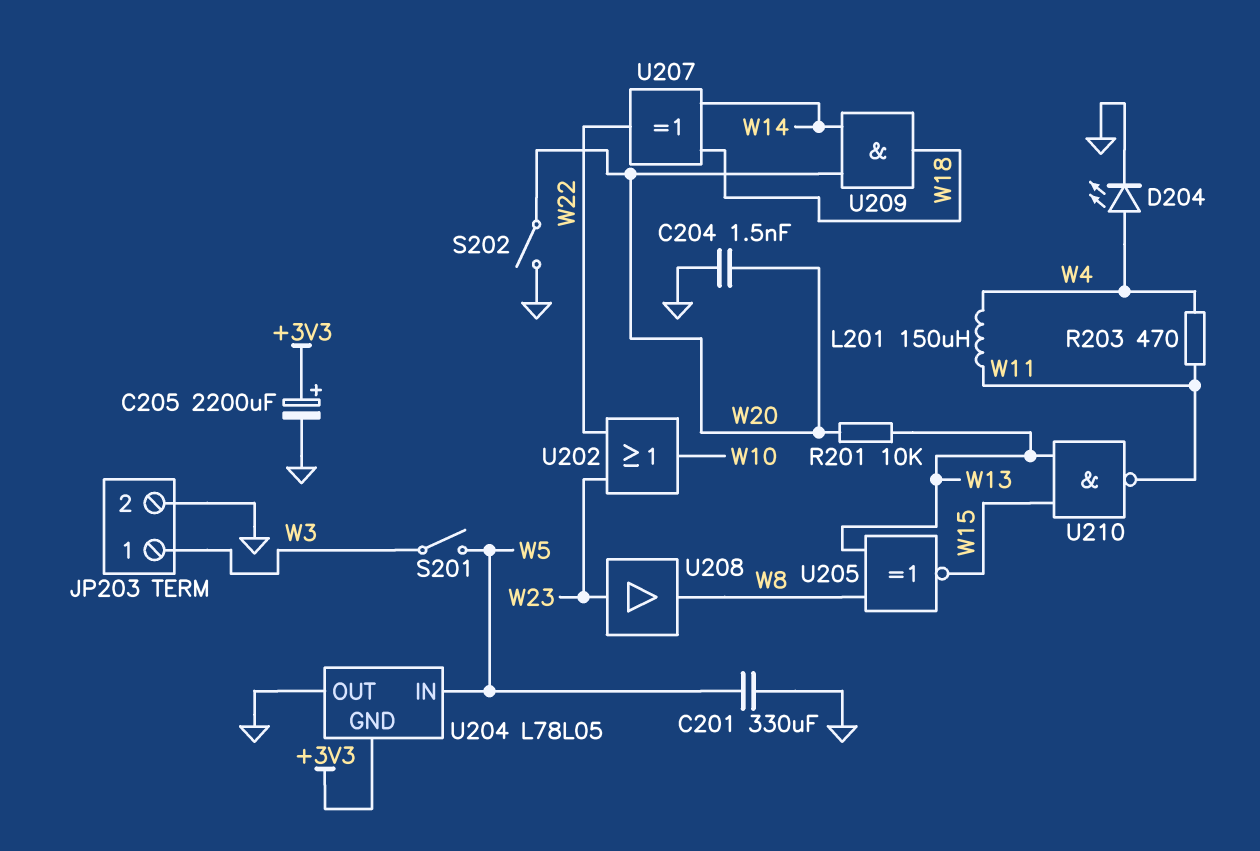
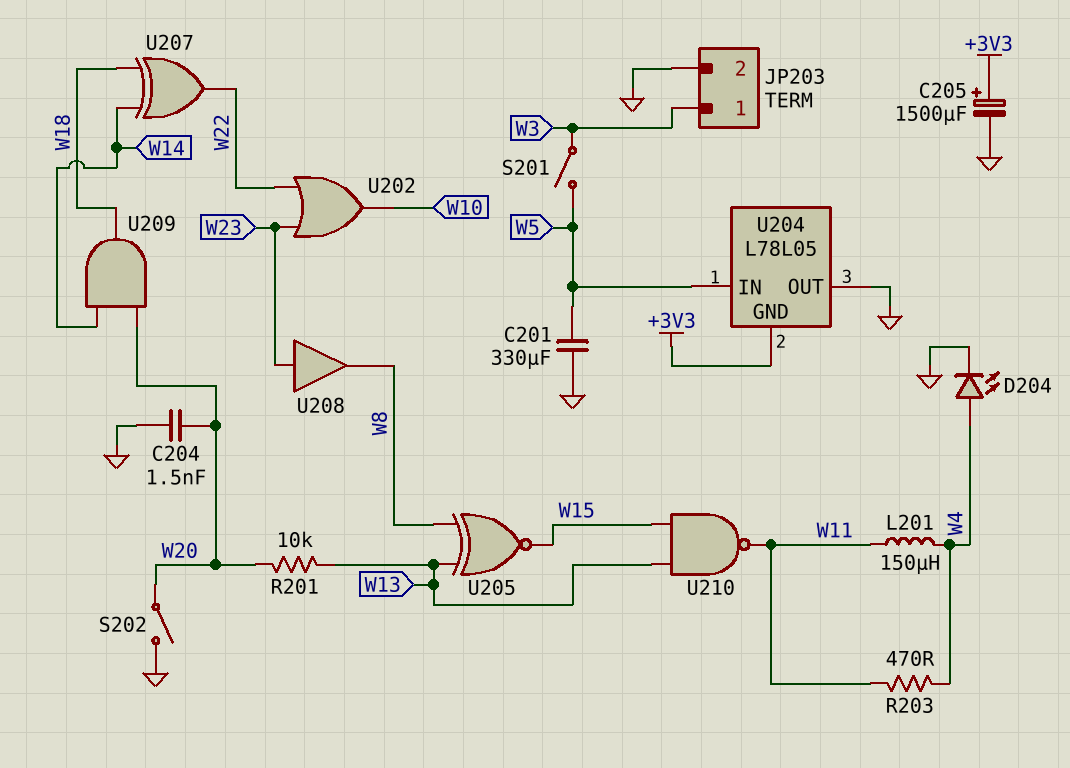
C205: 2200uF (plus +3V3, minus GND) -> 1500uF (plus +3V3, minus GND)

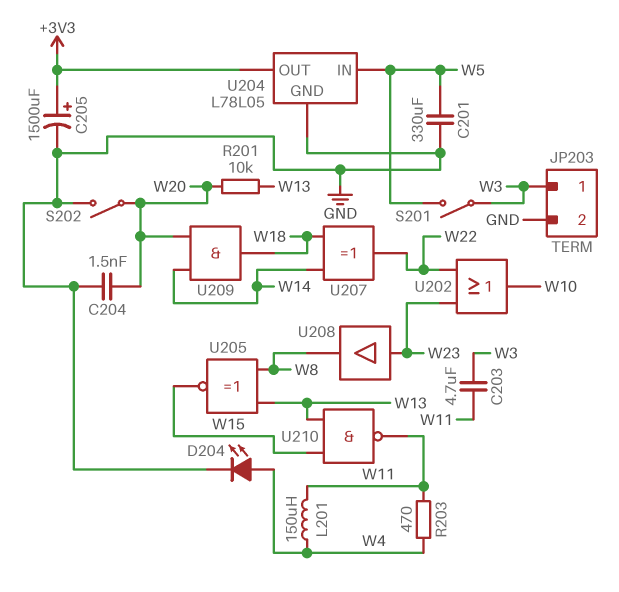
C203: none -> 4.7uF (W3, W11)
U204 pin GND: +3V3 -> GND
U204 pin OUT: GND -> +3V3

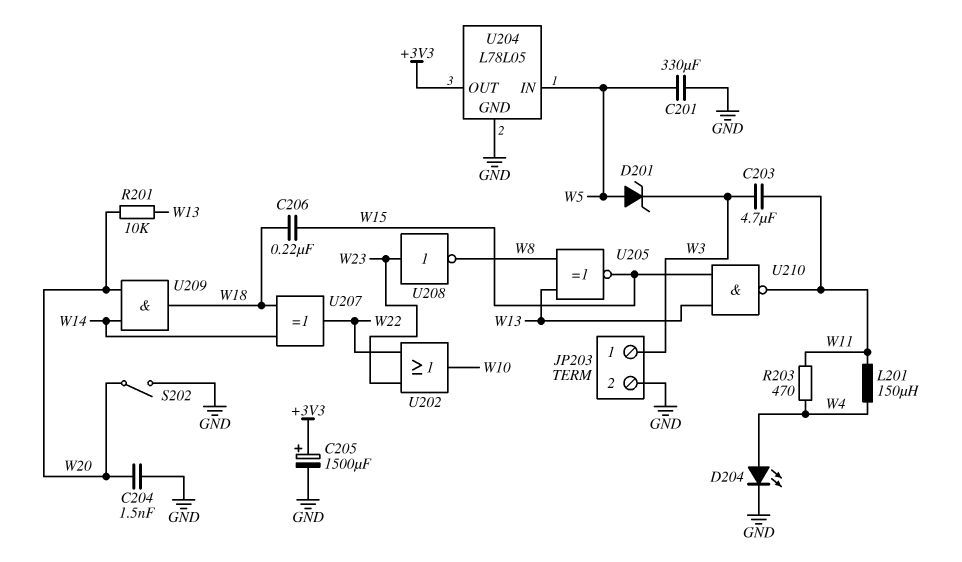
C206: none -> 220nF (W15, W18)
D201: none -> zener (A W5, K W3)
S201: switch (W3, W5) -> none
U208: buffer (in W23, out W8) -> NOT (in W23, out W8)

